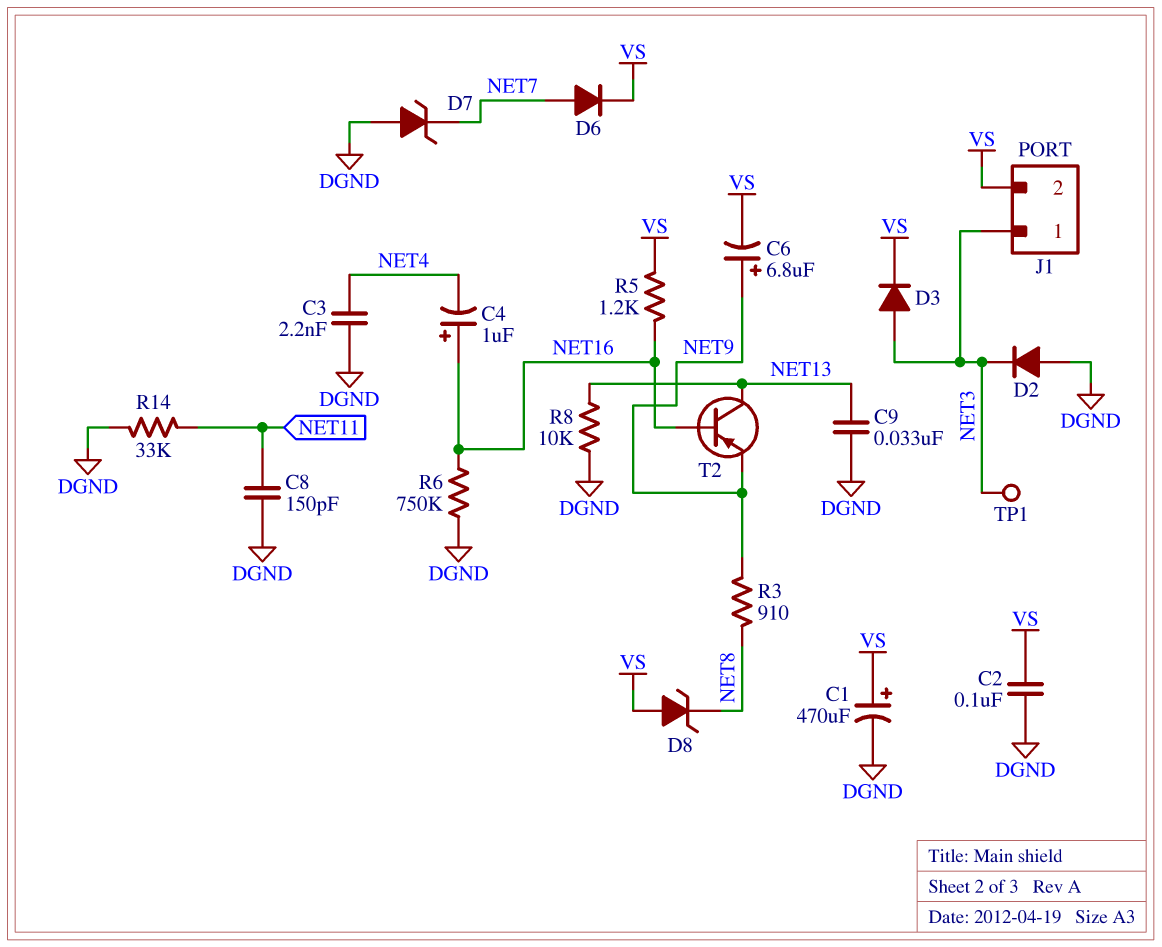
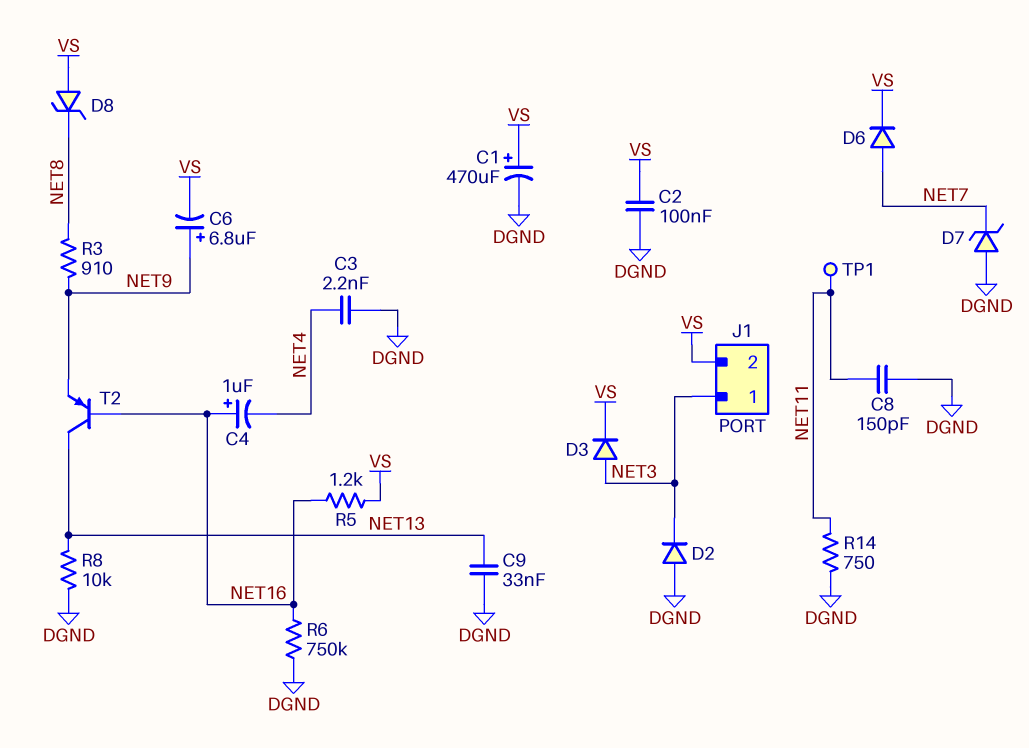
R14: 33k (DGND, NET11) -> 750 (DGND, NET11)
TP1: test point (NET3) -> test point (NET11)

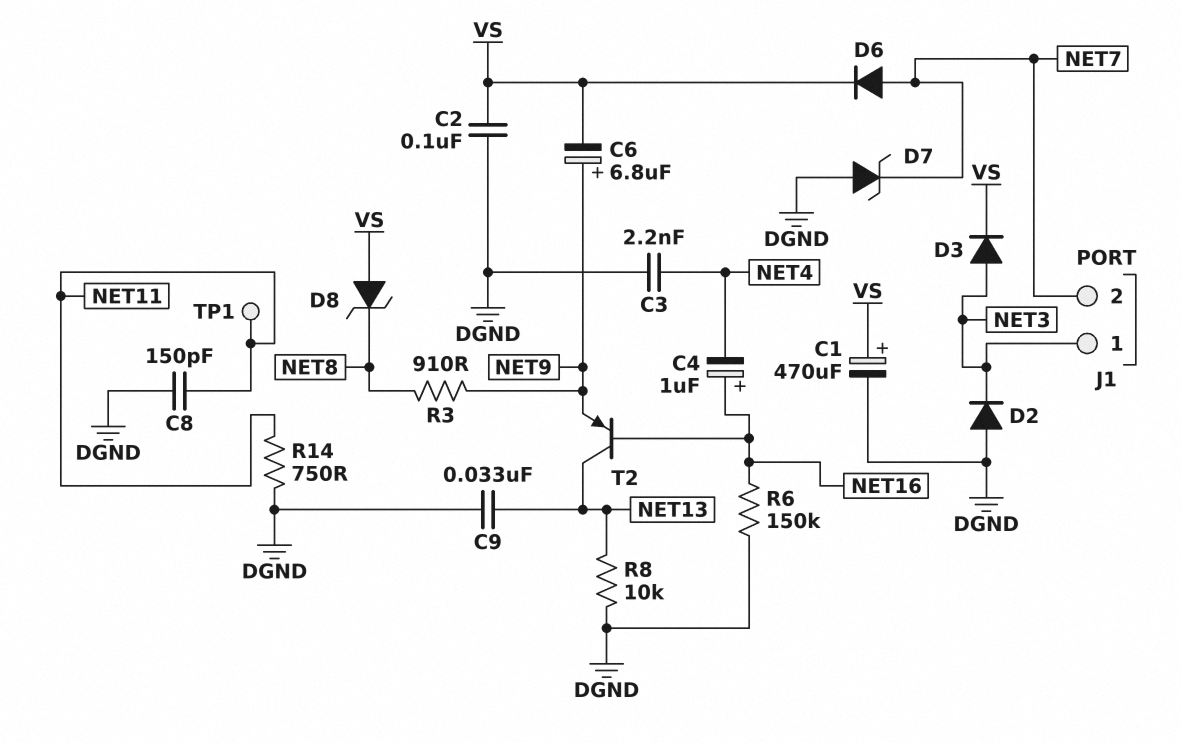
J1 pin 2: VS -> NET7
R5: 1.2k (NET16, VS) -> none
R6: 750k (DGND, NET16) -> 150k (DGND, NET16)

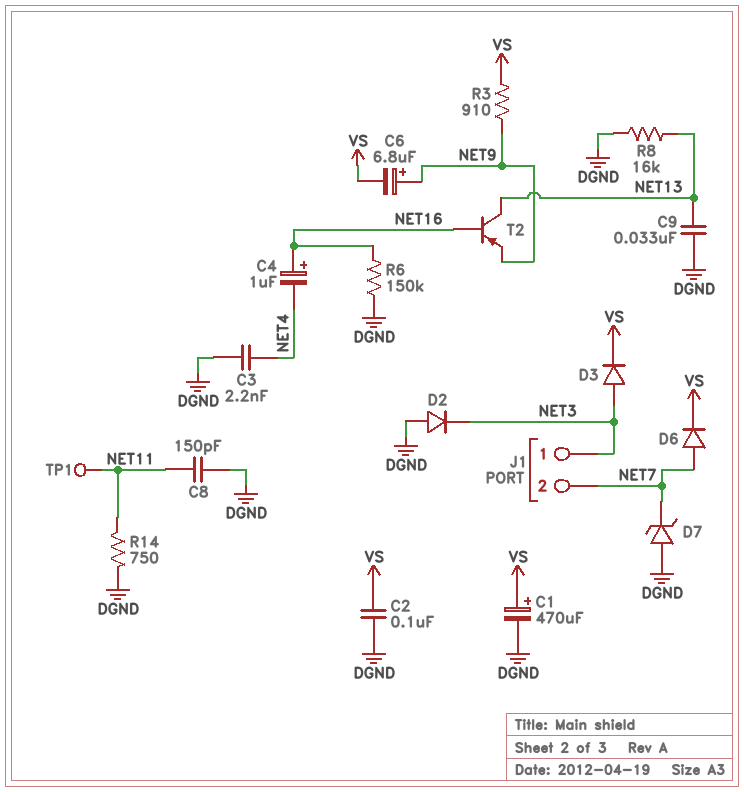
D8: zener (A VS, K NET8) -> none
R3: 910 (NET8, NET9) -> 910 (NET9, VS)
R8: 10k (DGND, NET13) -> 16k (DGND, NET13)

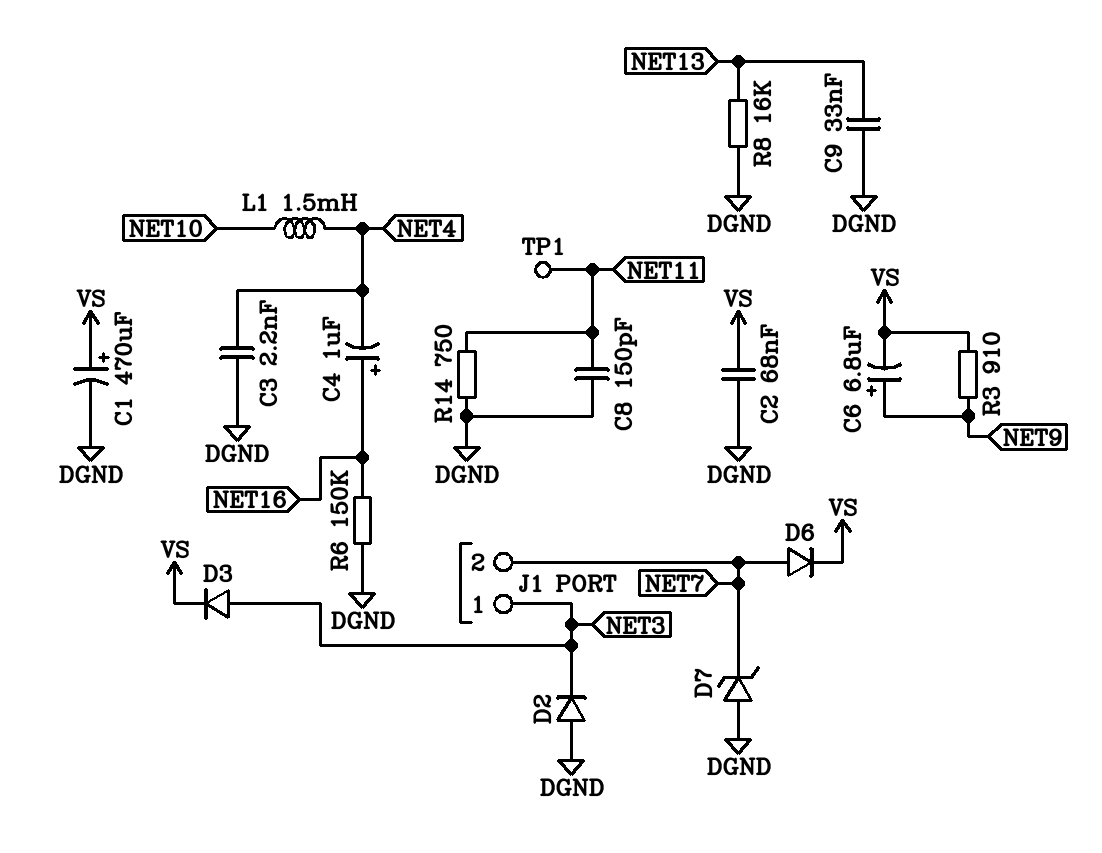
C2: 100nF (DGND, VS) -> 68nF (DGND, VS)
L1: none -> 1.5mH (NET4, NET10)
T2: PNP (B NET16, C NET13, E NET9) -> none

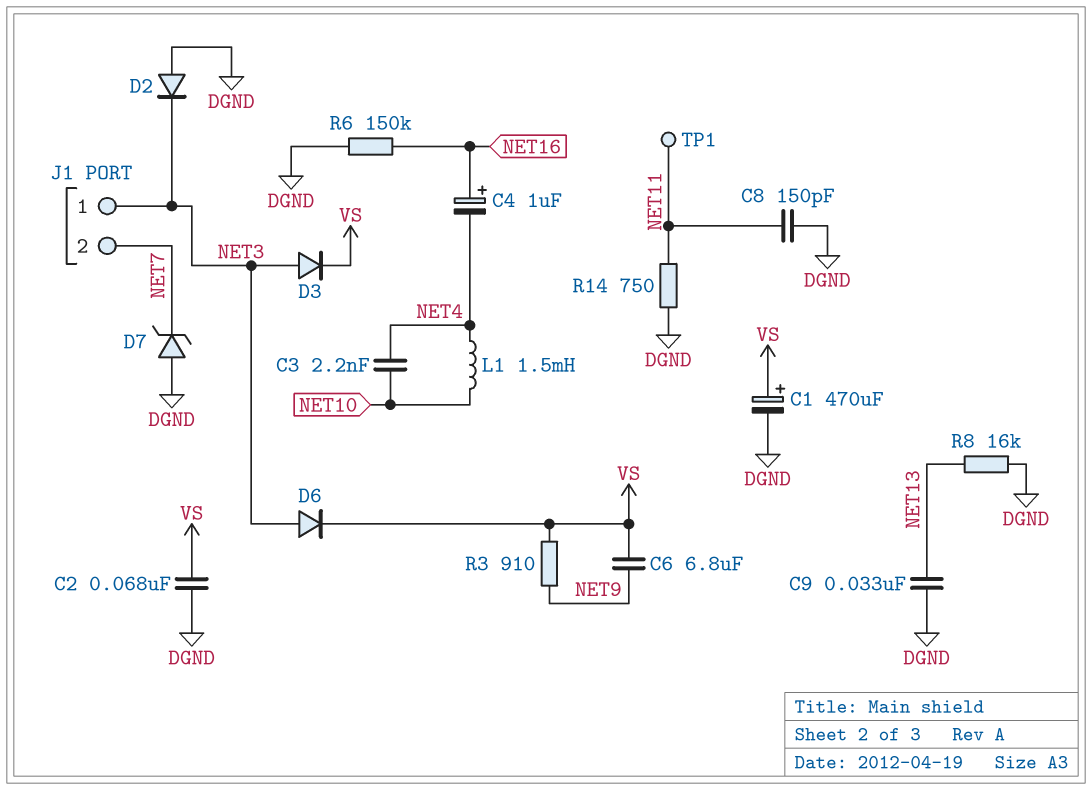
C3: 2.2nF (DGND, NET4) -> 2.2nF (NET4, NET10)
C6: 6.8uF (plus NET9, minus VS) -> 6.8uF (NET9, VS)
D6: diode (A NET7, K VS) -> diode (A NET3, K VS)

